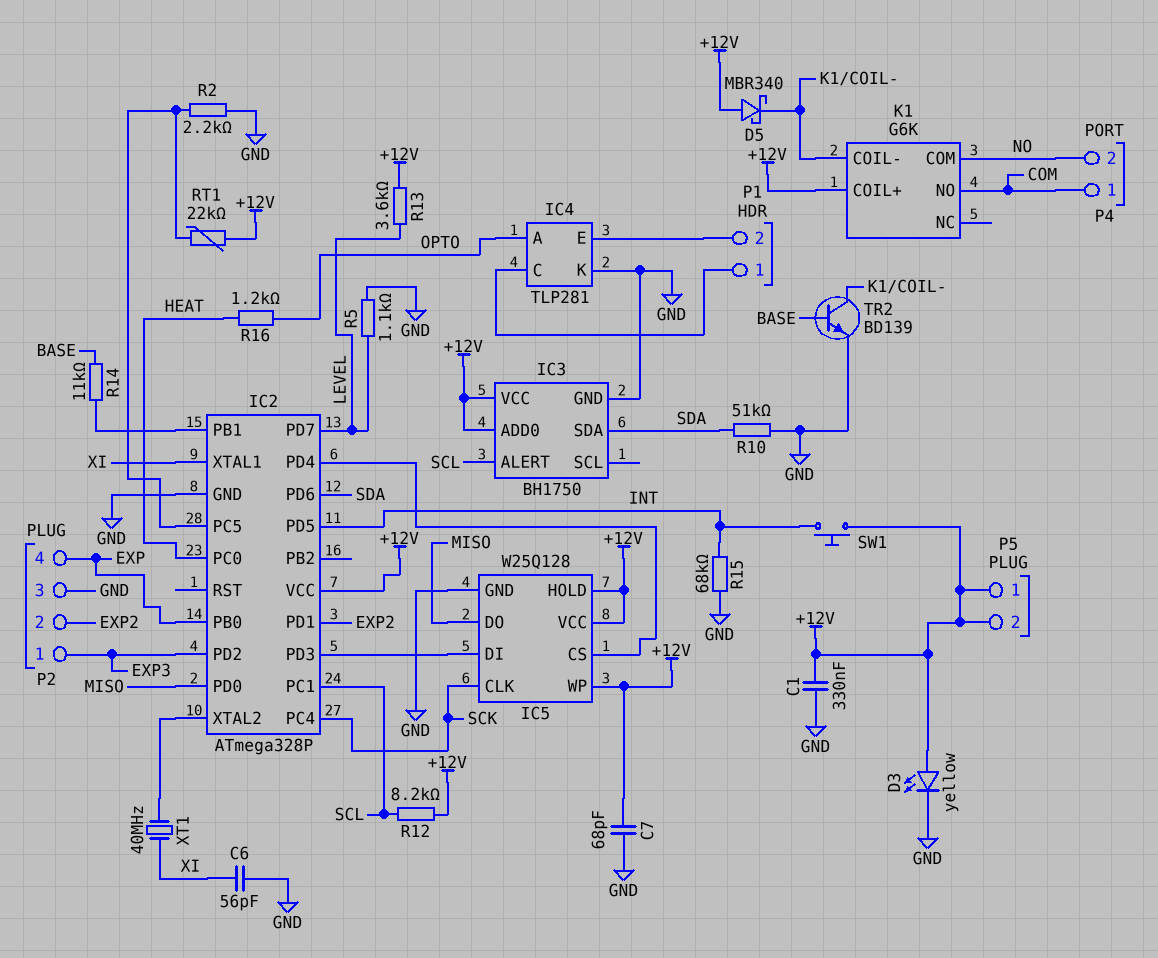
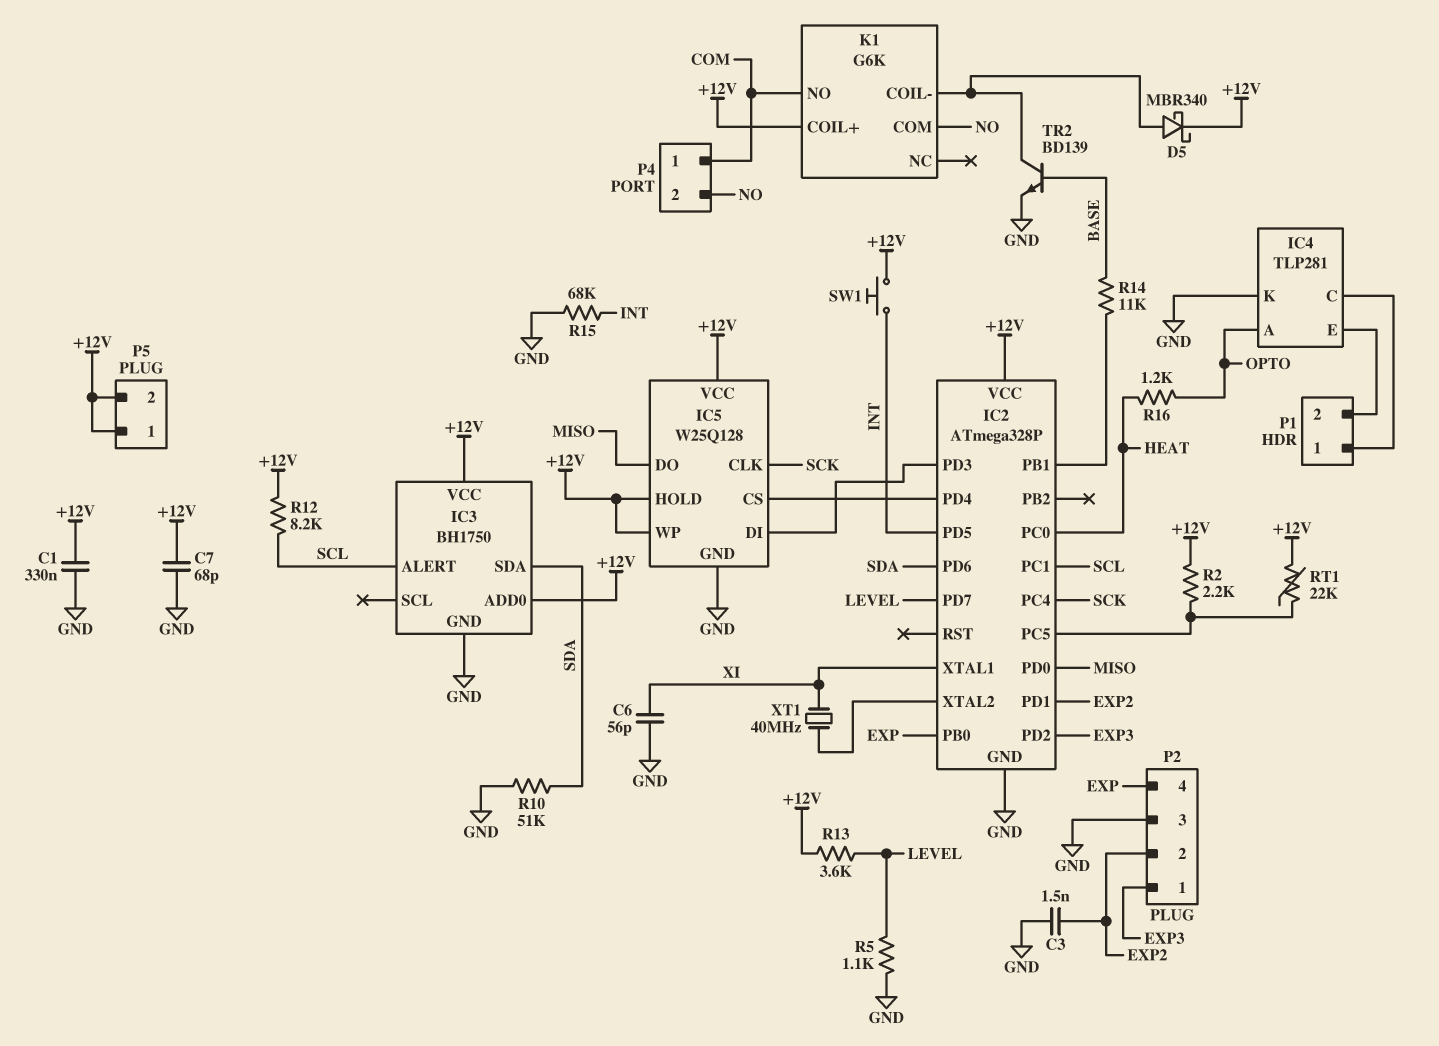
C3: none -> 1.5nF (EXP2, GND)
D3: LED yellow (A +12V, K GND) -> none
D5: schottky MBR340 (A +12V, K K1/COIL-) -> schottky MBR340 (A K1/COIL-, K +12V)
R2: 2.2k (GND, IC2/PC5) -> 2.2k (+12V, IC2/PC5)

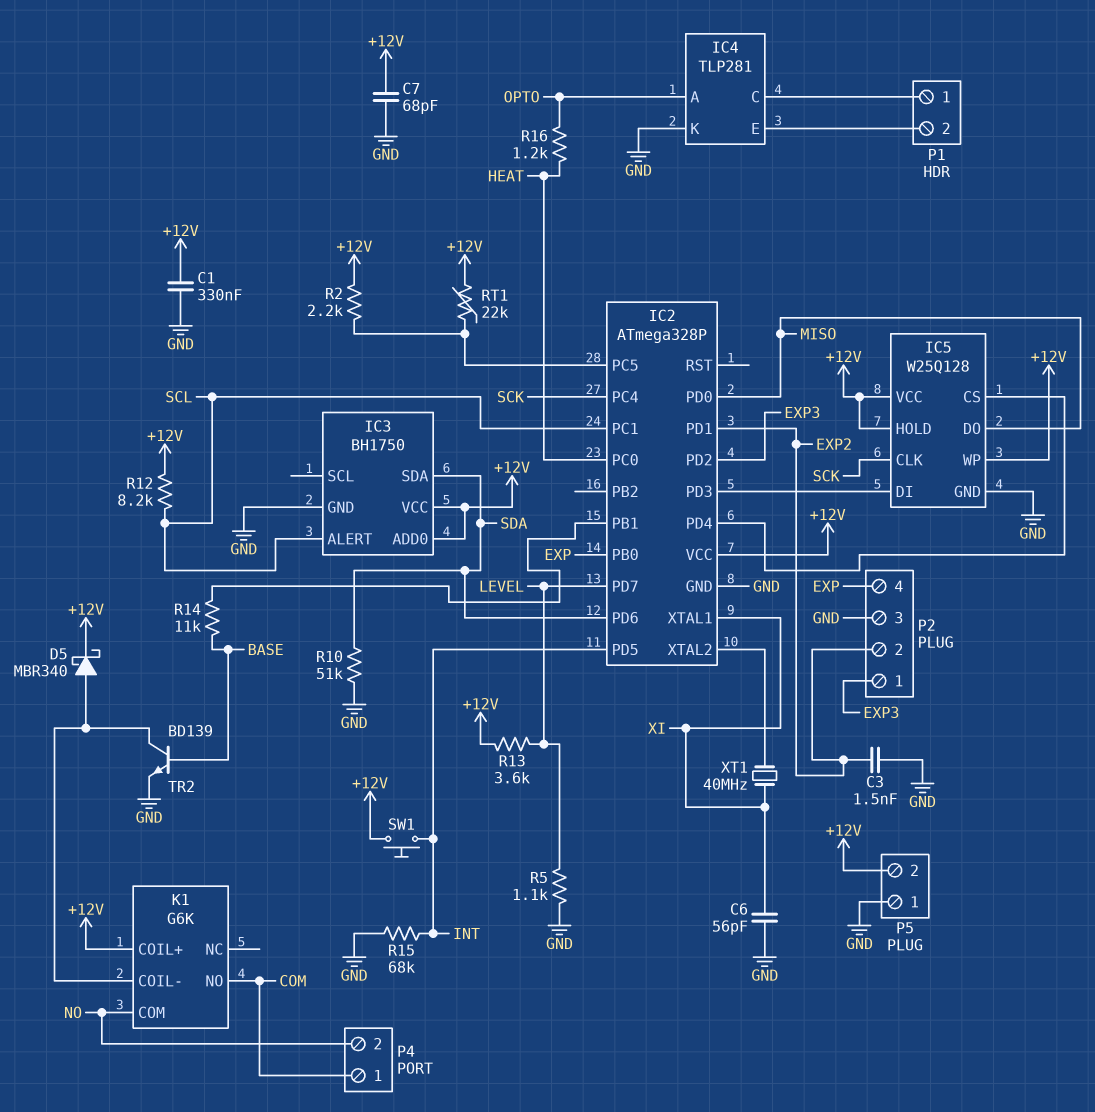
P5 pin 1: +12V -> GND

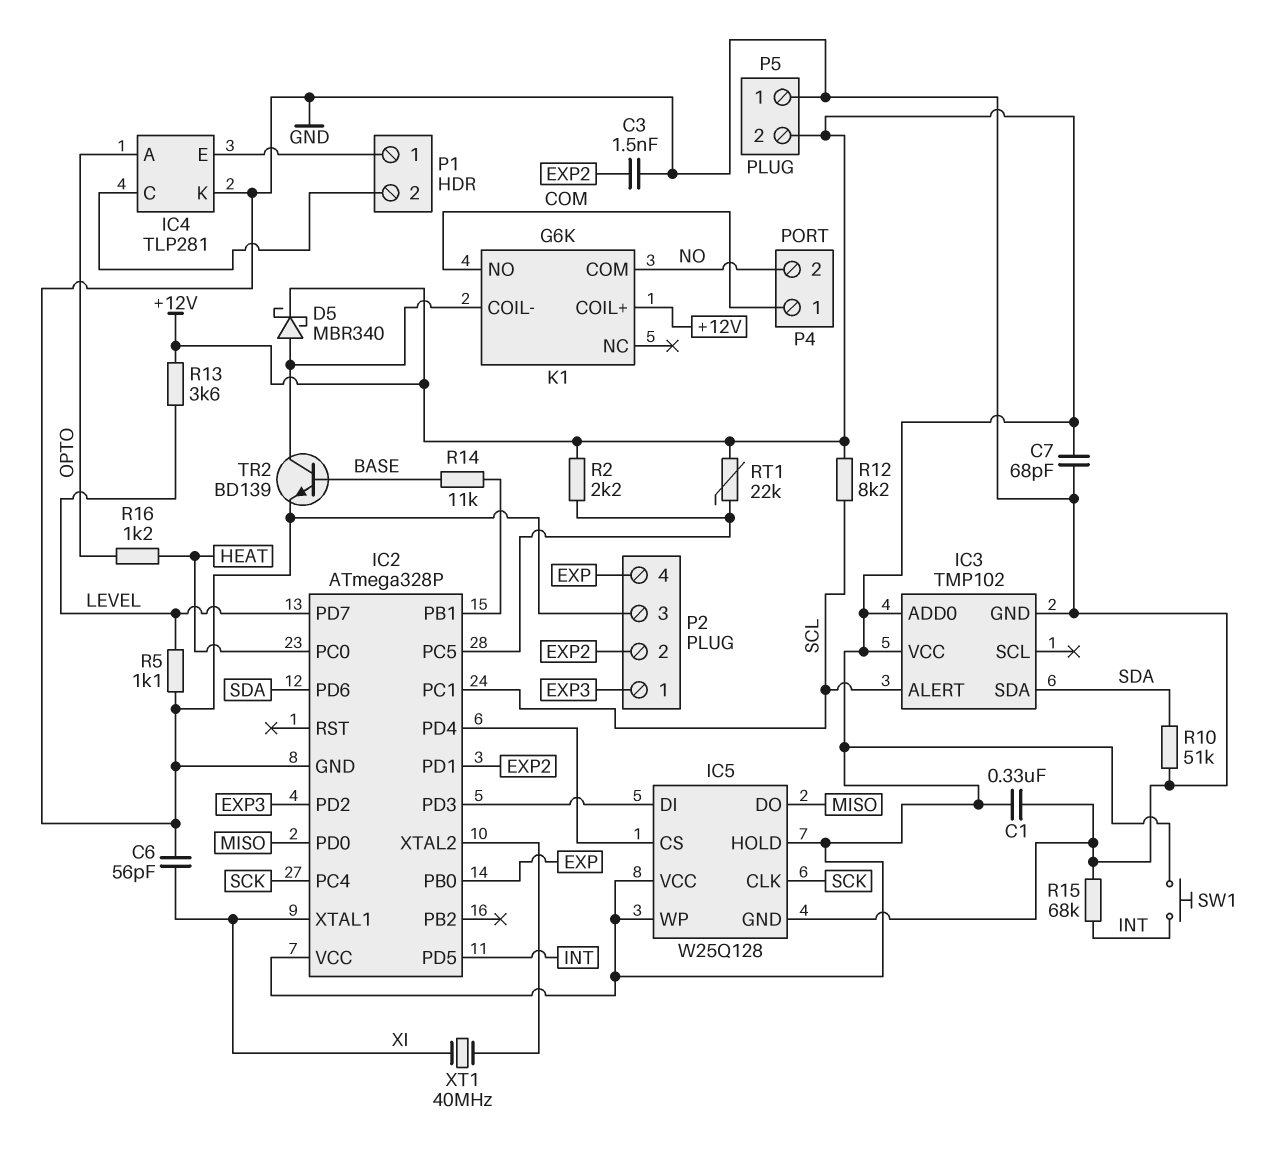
IC3: BH1750 -> TMP102
P1 pin 1: IC4/C -> IC4/E
P1 pin 2: IC4/E -> IC4/C

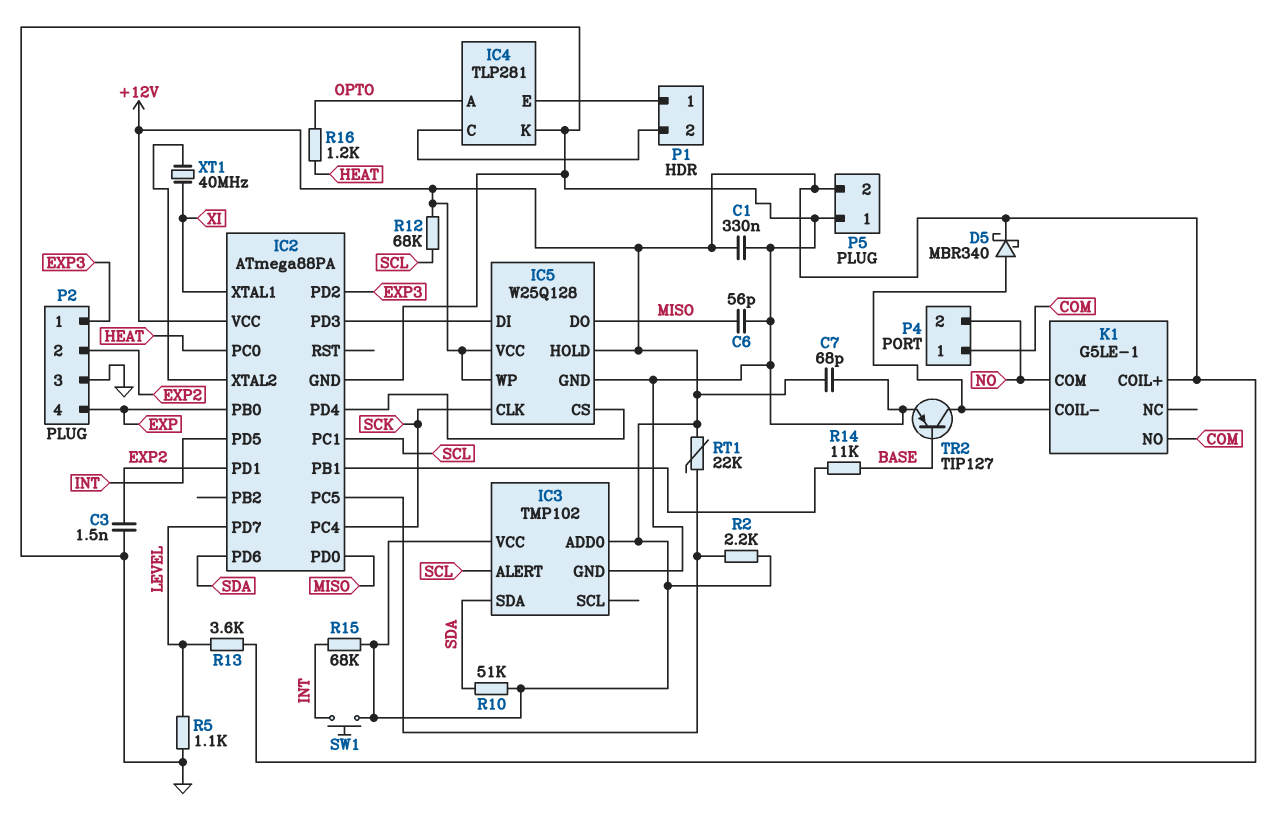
C6: 56pF (GND, XI) -> 56pF (GND, MISO)
IC2: ATmega328P -> ATmega88PA
K1: G6K -> G5LE-1
R10: 51k (GND, SDA) -> 51k (+12V, SDA)
R12: 8.2k (+12V, SCL) -> 68k (+12V, SCL)
R15: 68k (GND, INT) -> 68k (+12V, INT)
TR2: NPN BD139 (B BASE, C K1/COIL-, E GND) -> PNP TIP127 (B BASE, C K1/COIL-, E GND)

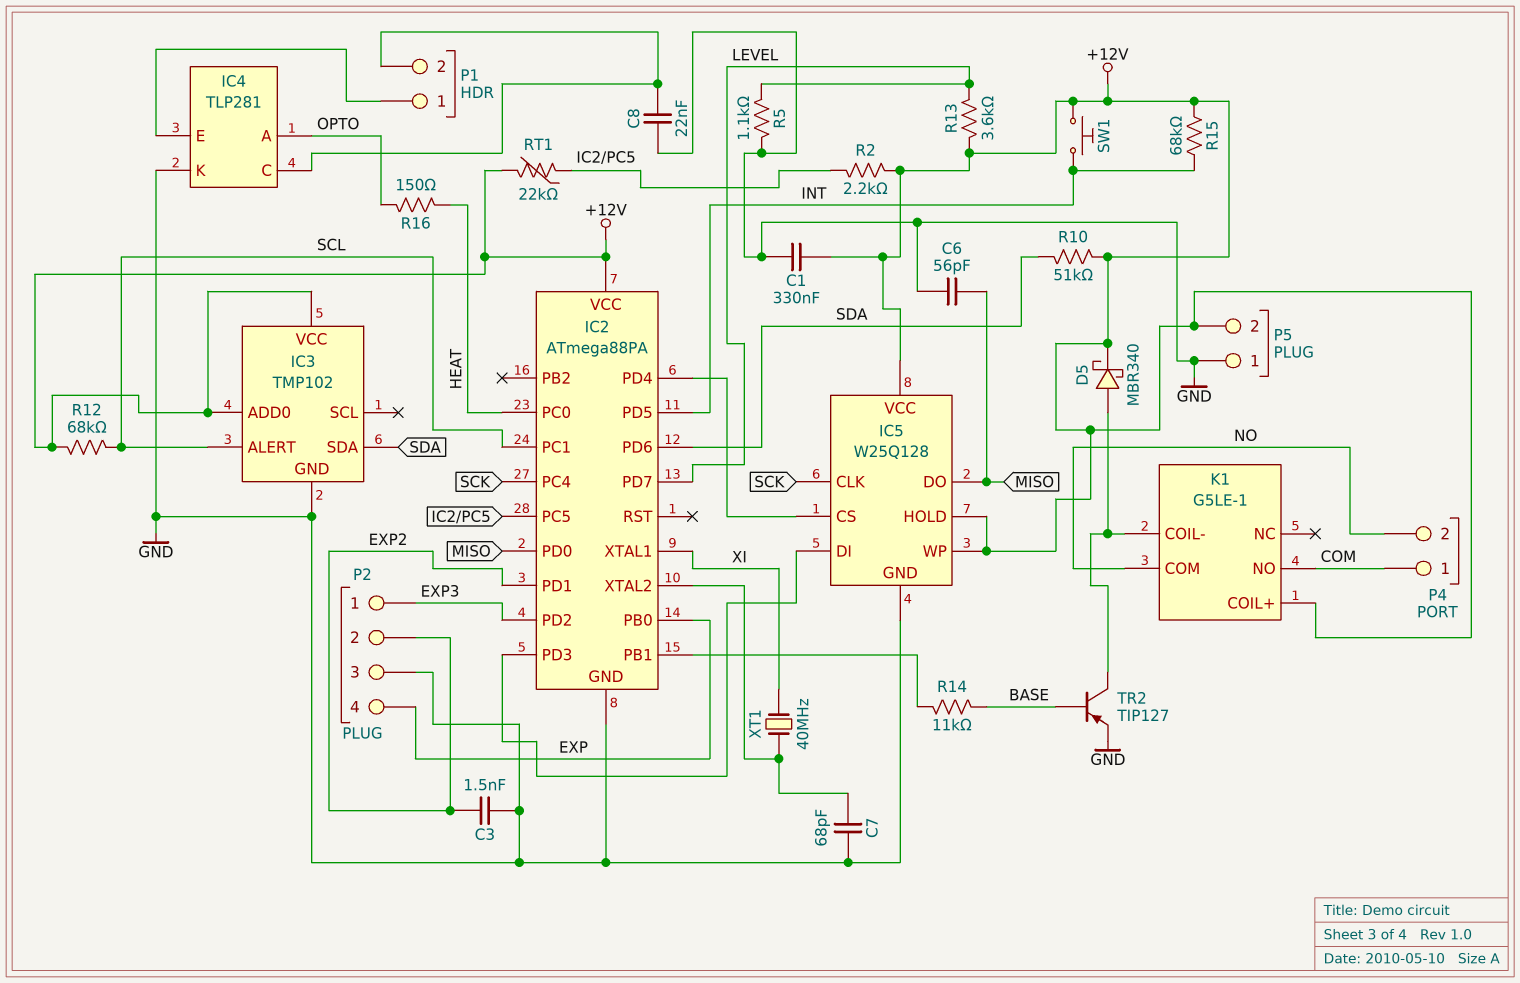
C7: 68pF (+12V, GND) -> 68pF (GND, IC2/XTAL2)
C8: none -> 22nF (GND, IC4/C)
R16: 1.2k (HEAT, OPTO) -> 150 (HEAT, OPTO)

